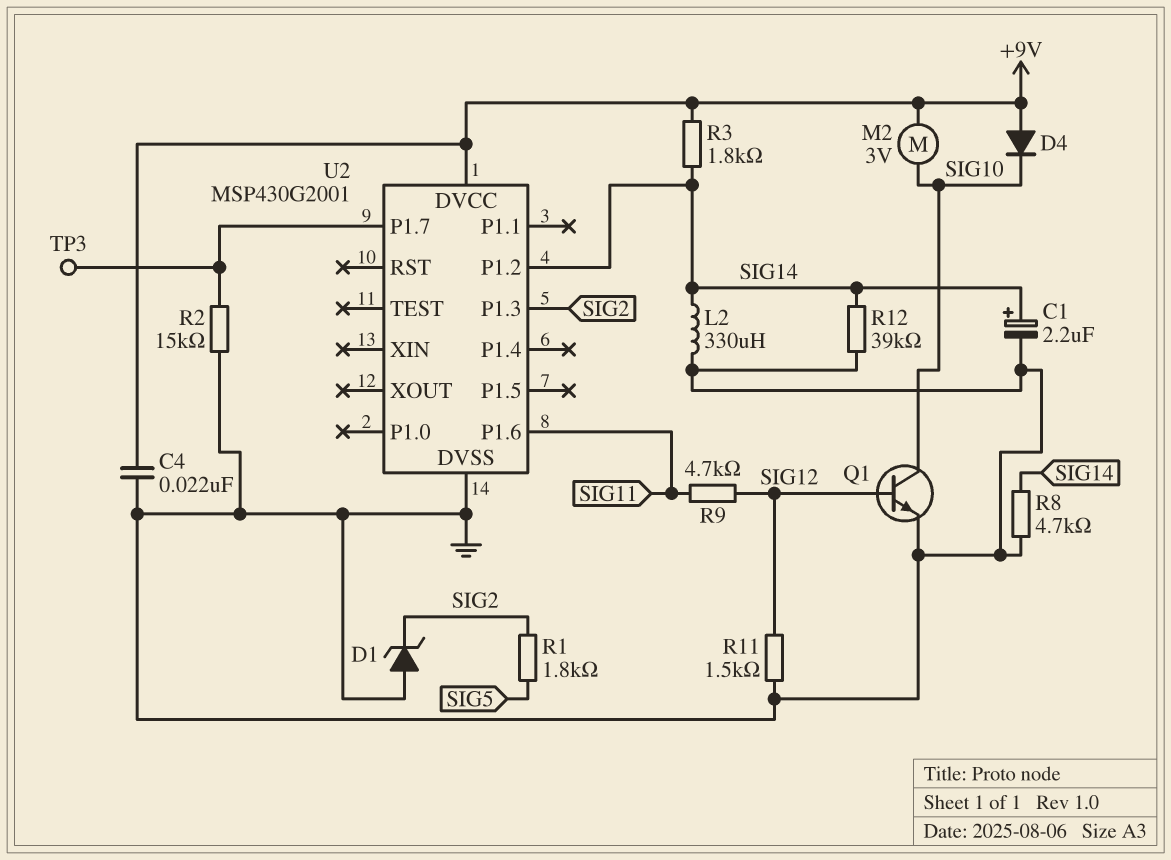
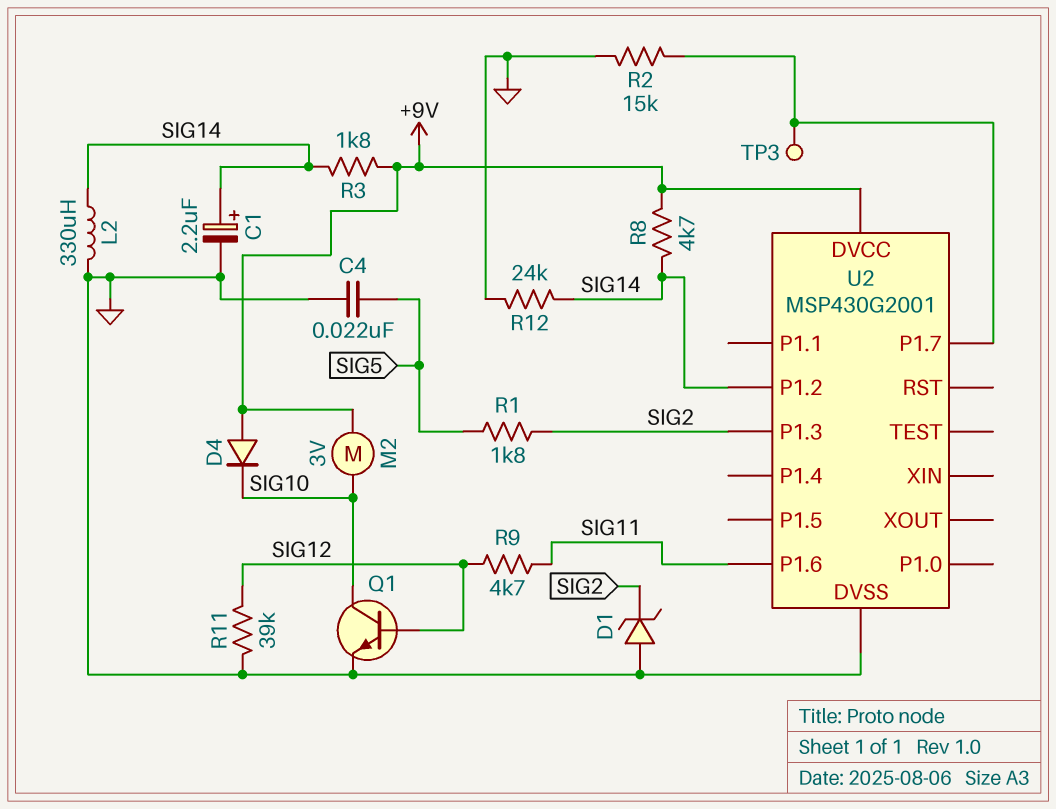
C4: 22nF (+9V, GND) -> 22nF (GND, SIG5)
R8: 4.7k (GND, SIG14) -> 4.7k (+9V, SIG14)
R11: 1.5k (GND, SIG12) -> 39k (GND, SIG12)
R12: 39k (GND, SIG14) -> 24k (GND, SIG14)

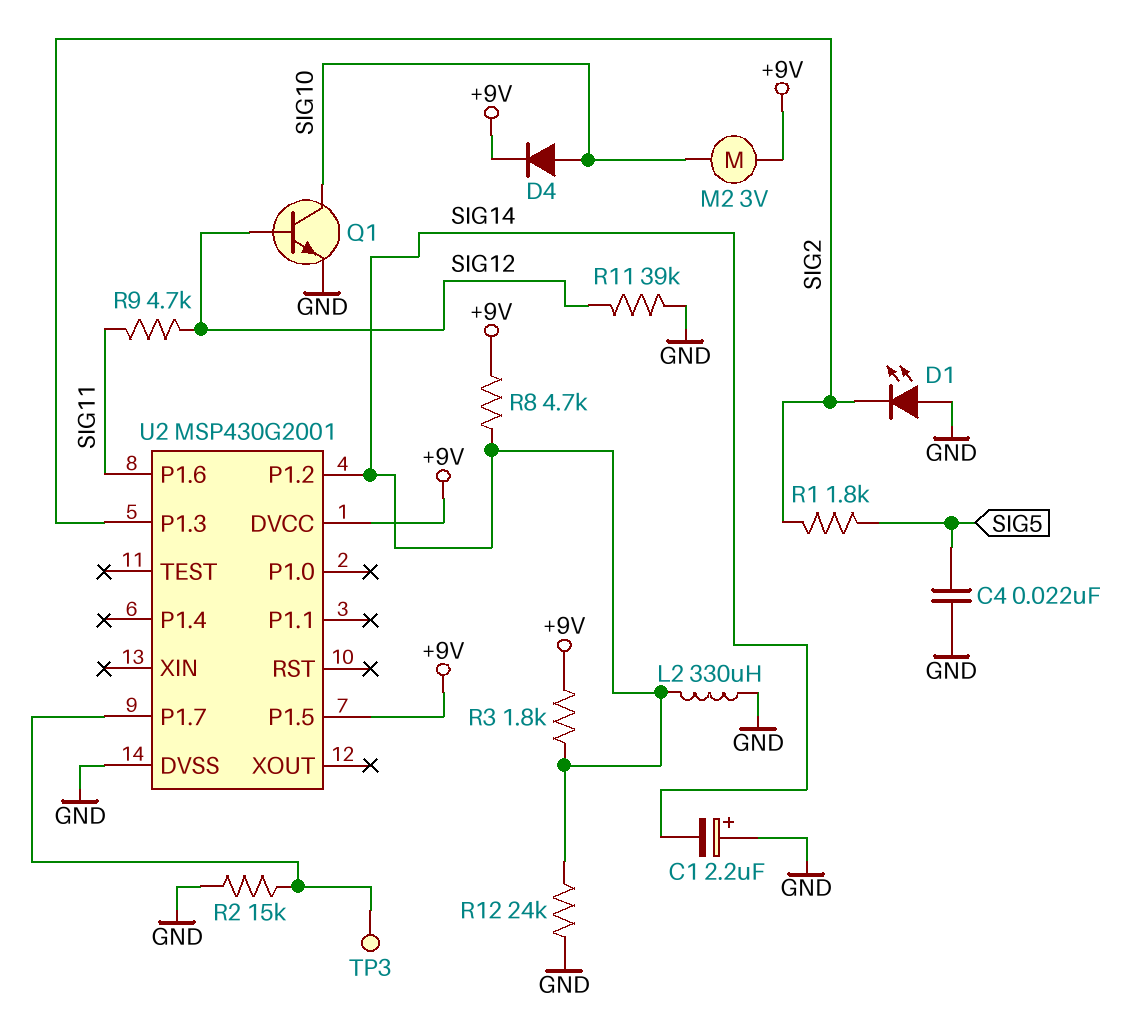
C1: 2.2uF (plus SIG14, minus GND) -> 2.2uF (plus GND, minus SIG14)
D1: zener (A GND, K SIG2) -> LED (A GND, K SIG2)
D4: diode (A +9V, K SIG10) -> diode (A SIG10, K +9V)
U2 pin P1.5: none -> +9V

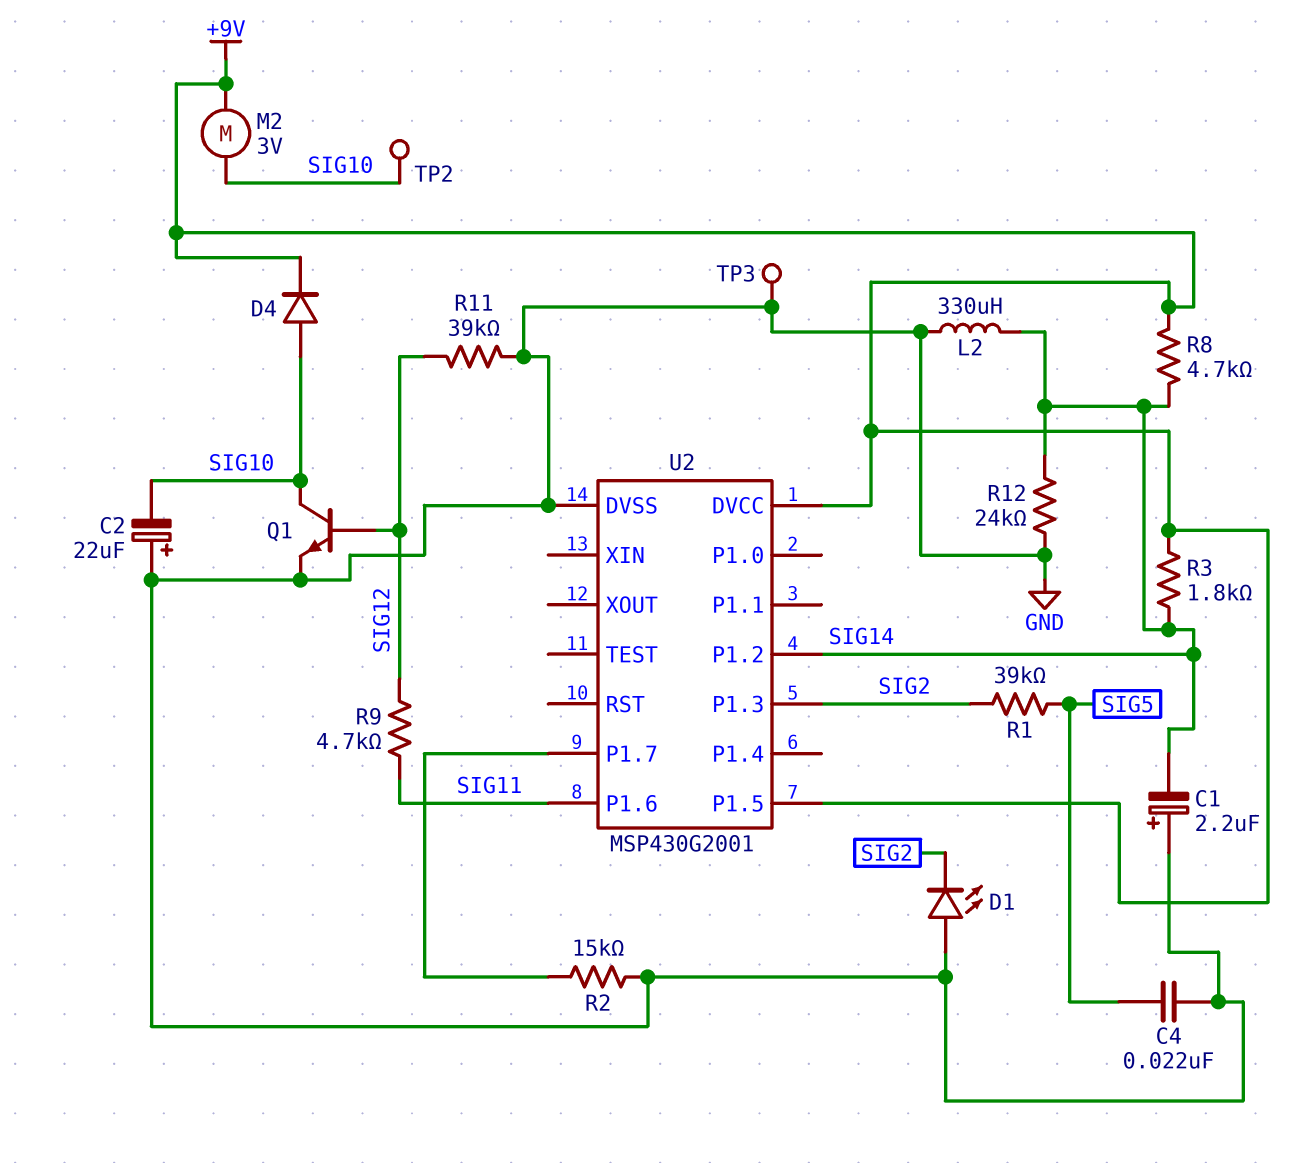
C2: none -> 22uF (plus GND, minus SIG10)
R1: 1.8k (SIG2, SIG5) -> 39k (SIG2, SIG5)
TP2: none -> test point (SIG10)
TP3: test point (U2/P1.7) -> test point (GND)

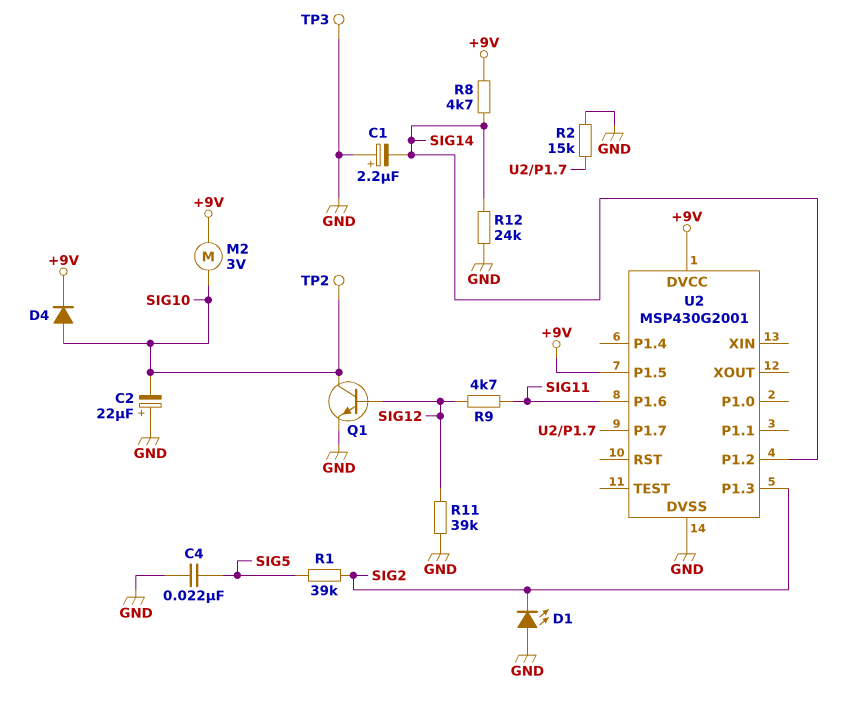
L2: 330uH (GND, SIG14) -> none
R3: 1.8k (+9V, SIG14) -> none

